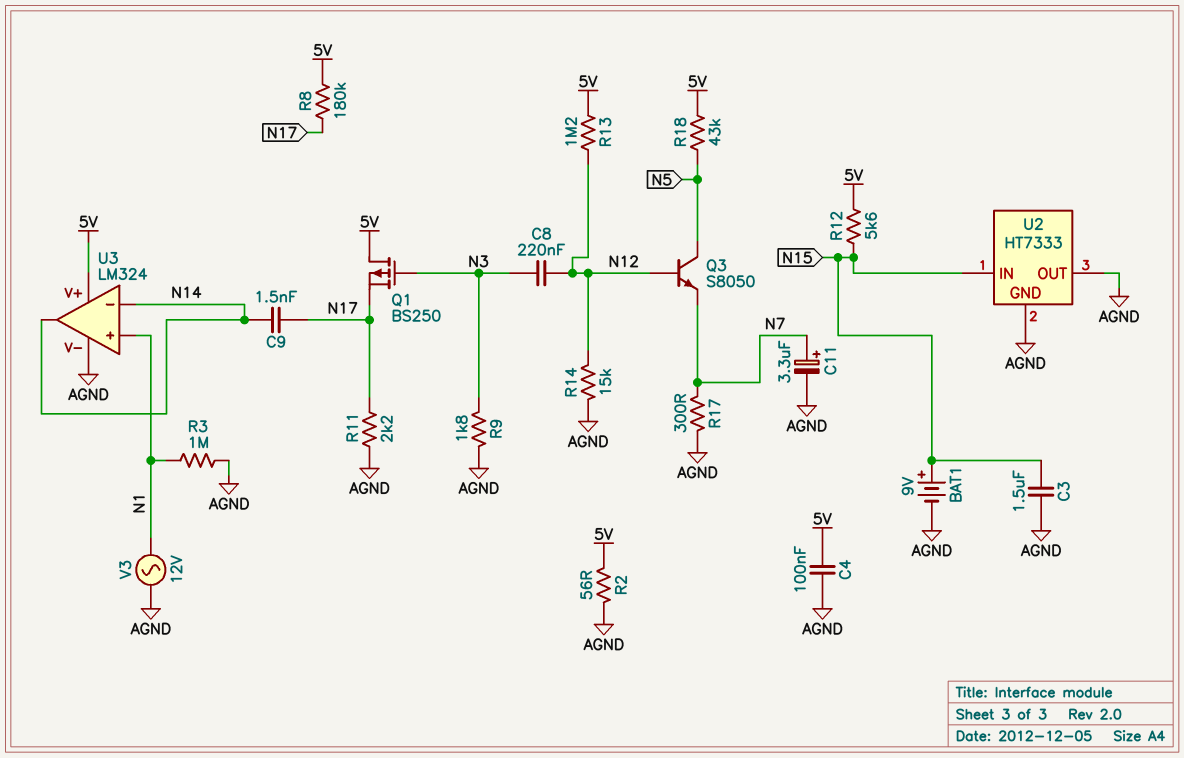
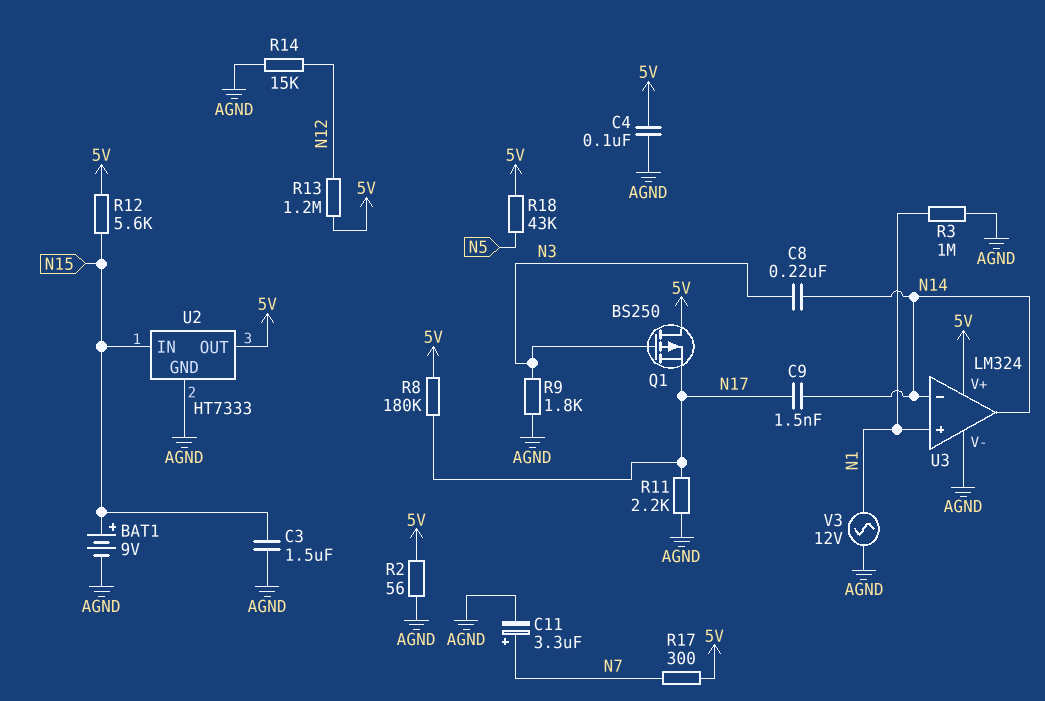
C8: 220nF (N3, N12) -> 220nF (N3, N14)
Q3: NPN S8050 (B N12, C N5, E N7) -> none
R17: 300 (AGND, N7) -> 300 (5V, N7)
U2 pin OUT: AGND -> 5V

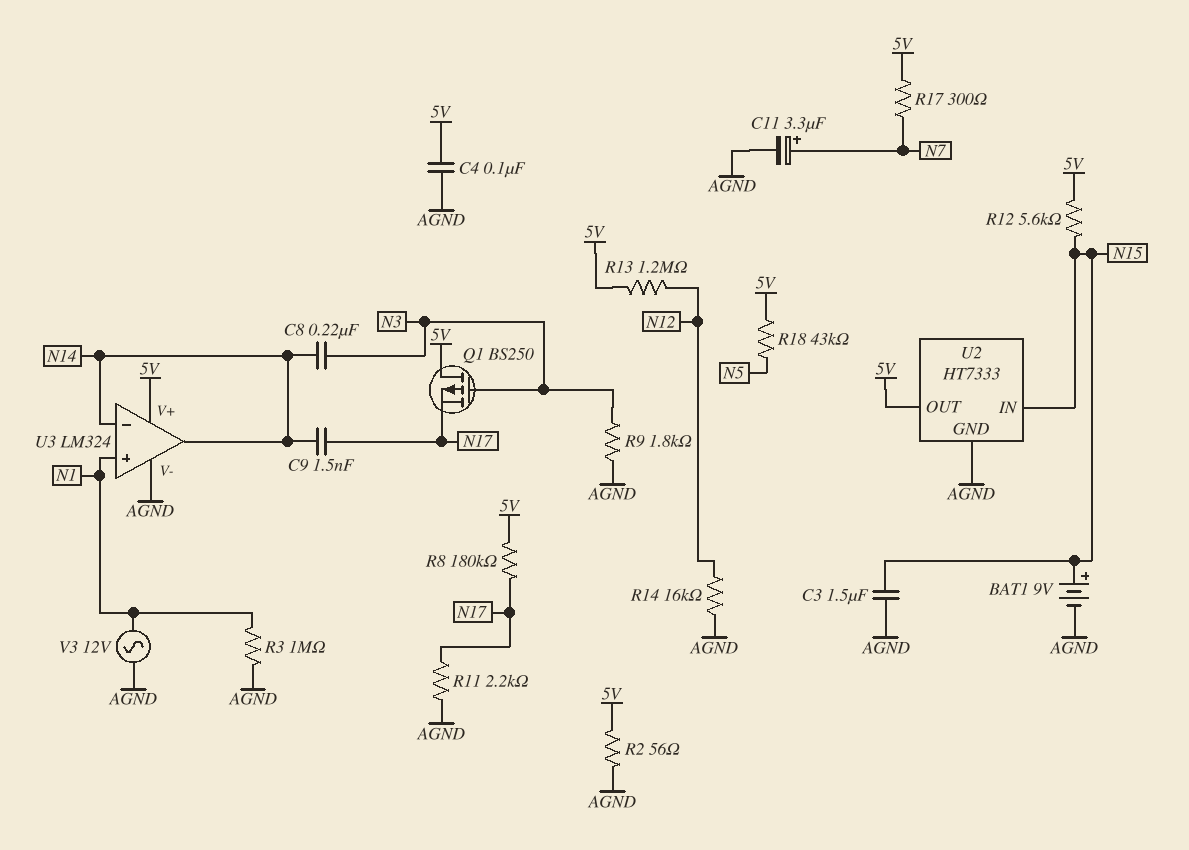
R14: 15k (AGND, N12) -> 16k (AGND, N12)

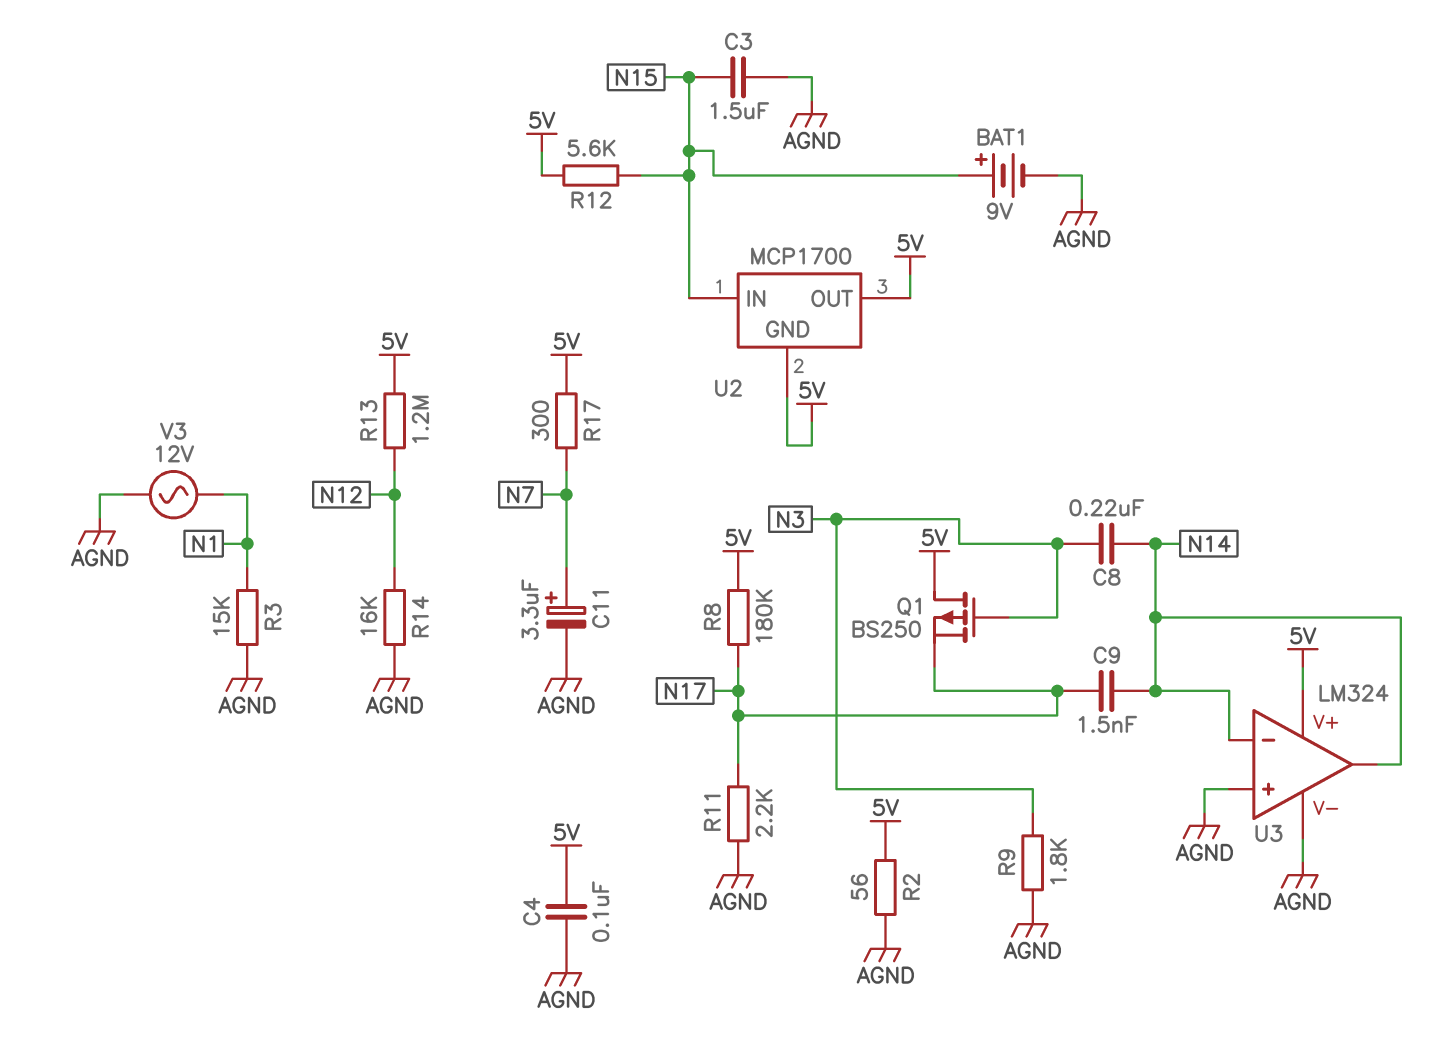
R3: 1M (AGND, N1) -> 15k (AGND, N1)
R18: 43k (5V, N5) -> none
U2: HT7333 -> MCP1700
U2 pin GND: AGND -> 5V
U3 pin in+: N1 -> AGND

